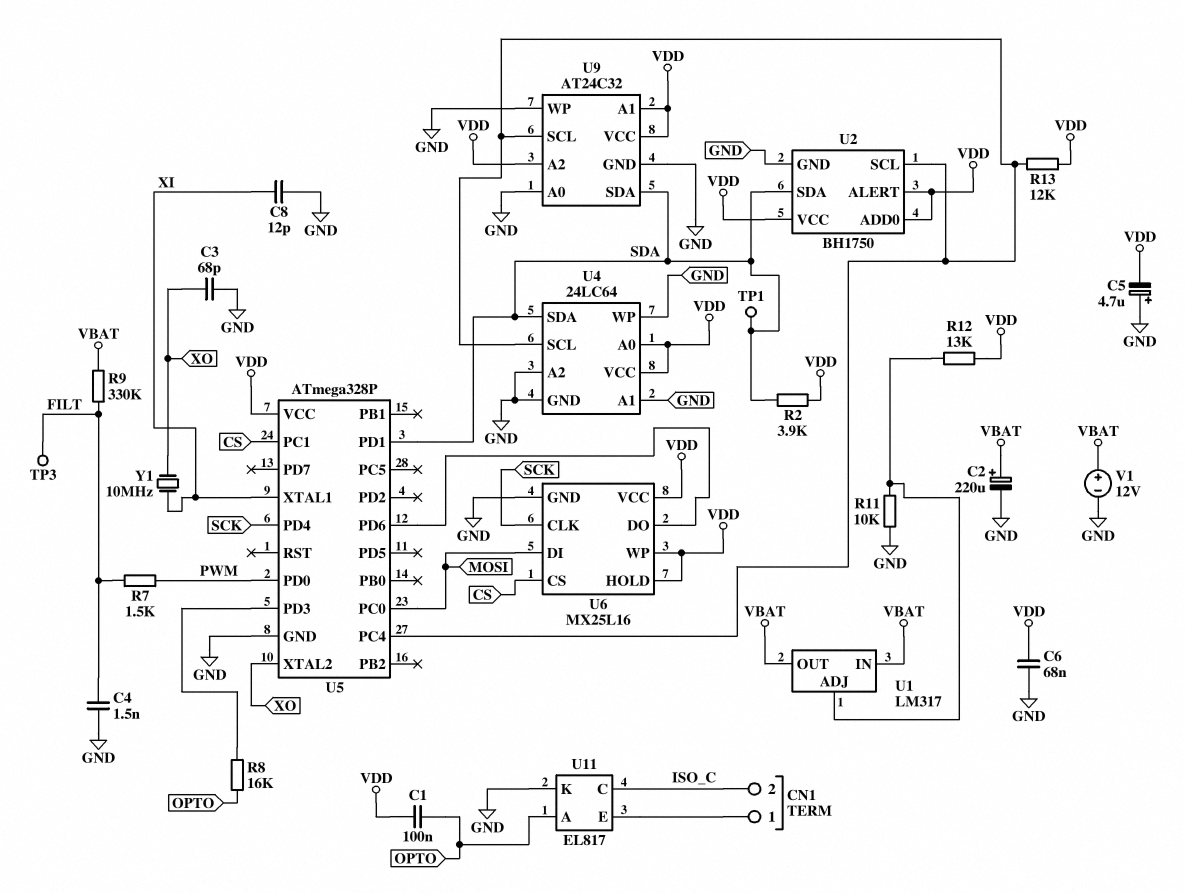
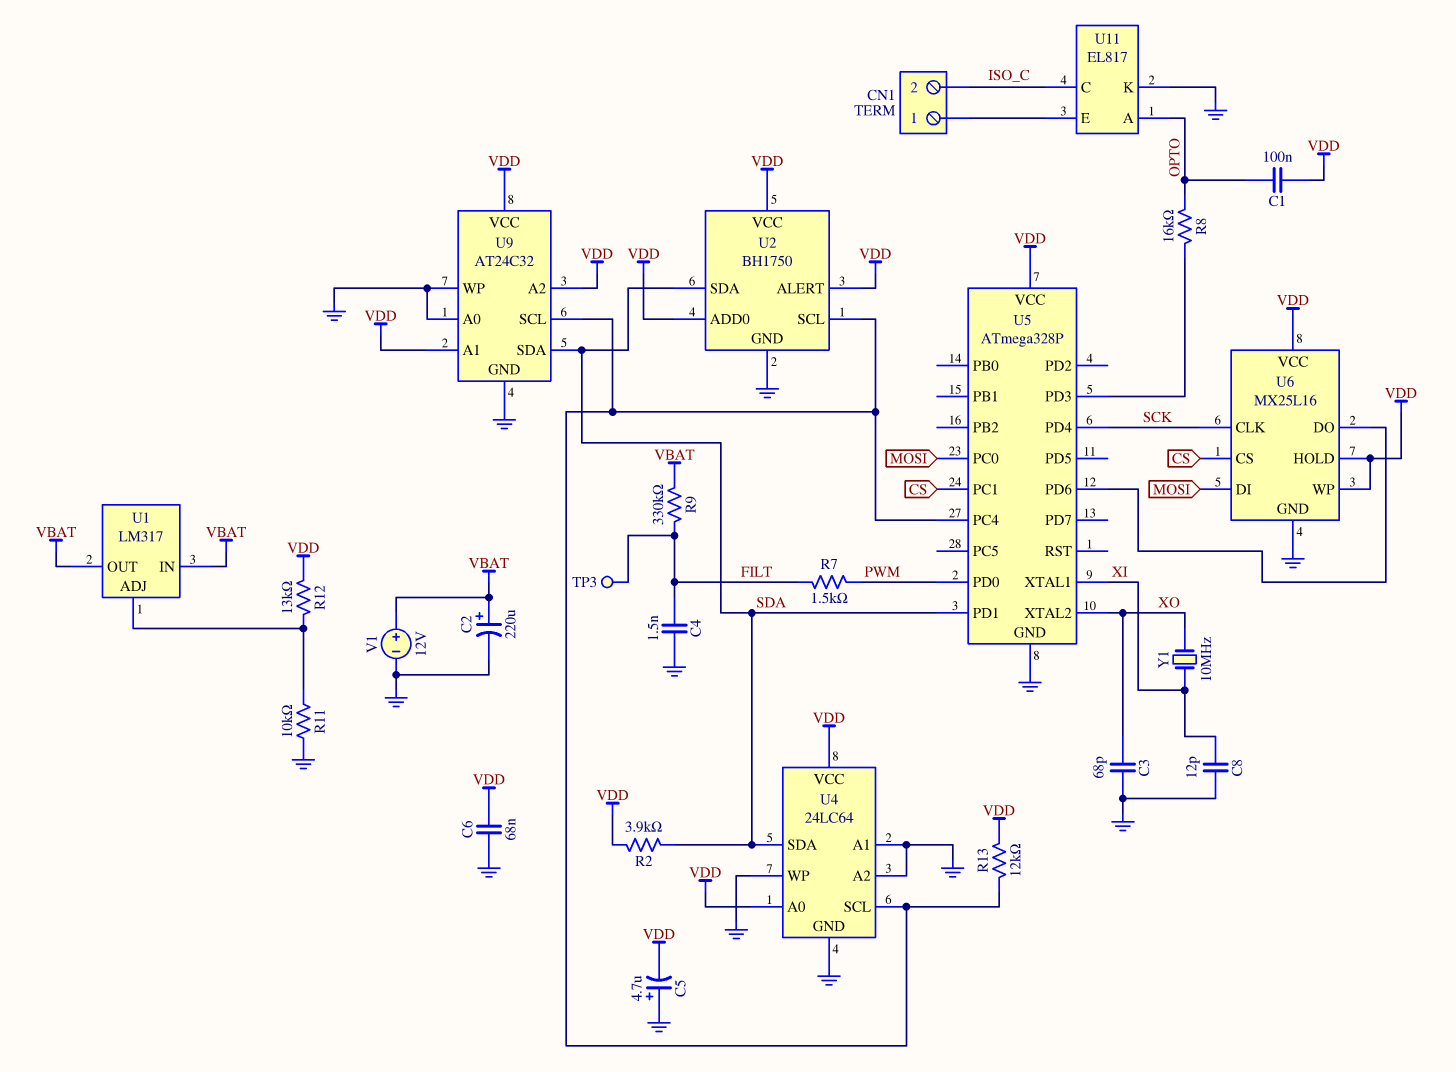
TP1: test point (SDA) -> none

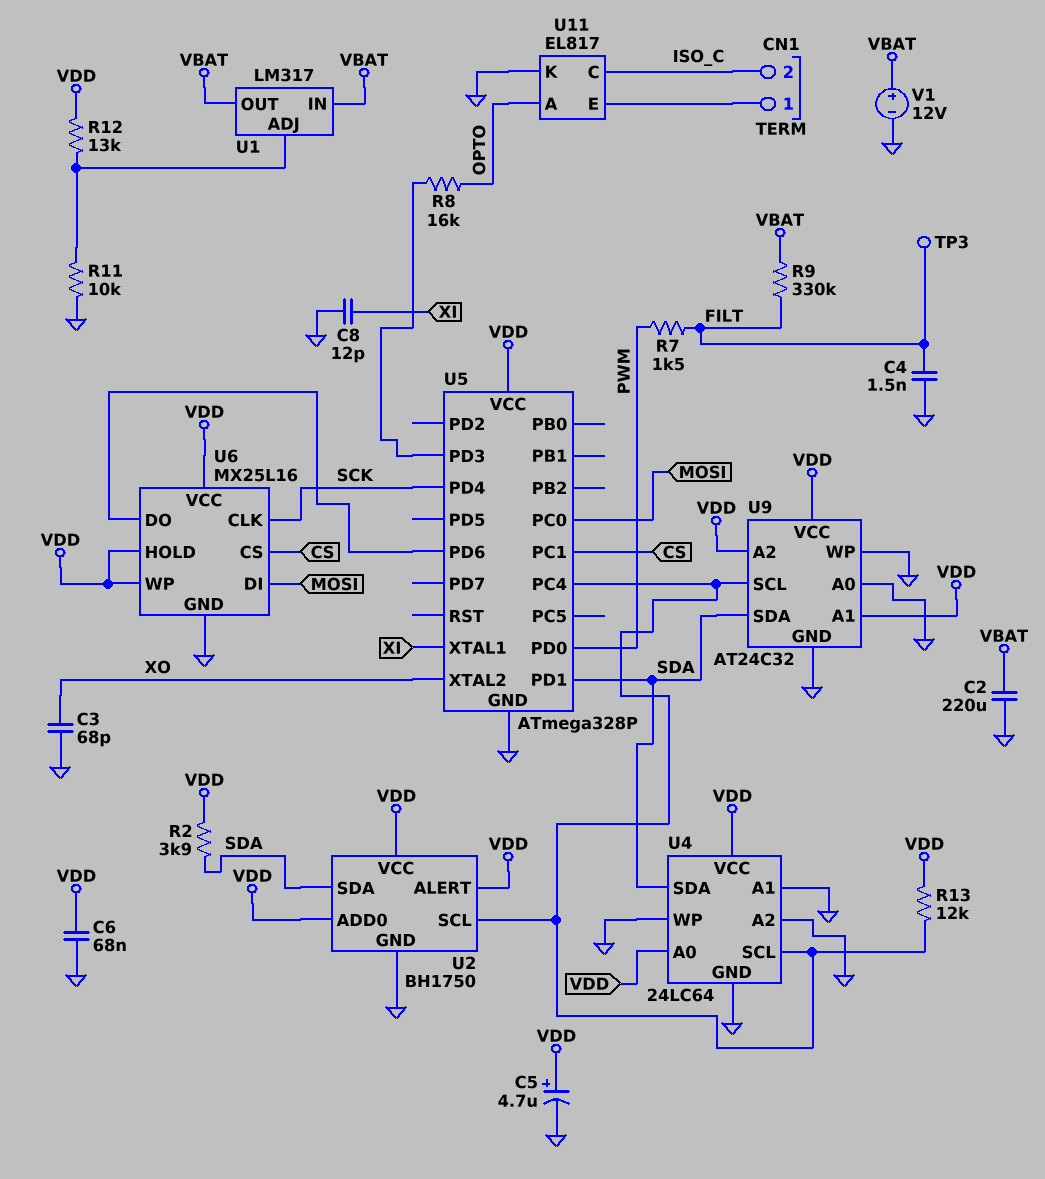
C1: 100nF (OPTO, VDD) -> none
C2: 220uF (plus VBAT, minus GND) -> 220uF (GND, VBAT)
C5: 4.7uF (plus GND, minus VDD) -> 4.7uF (plus VDD, minus GND)
Y1: 10MHz (XI, XO) -> none

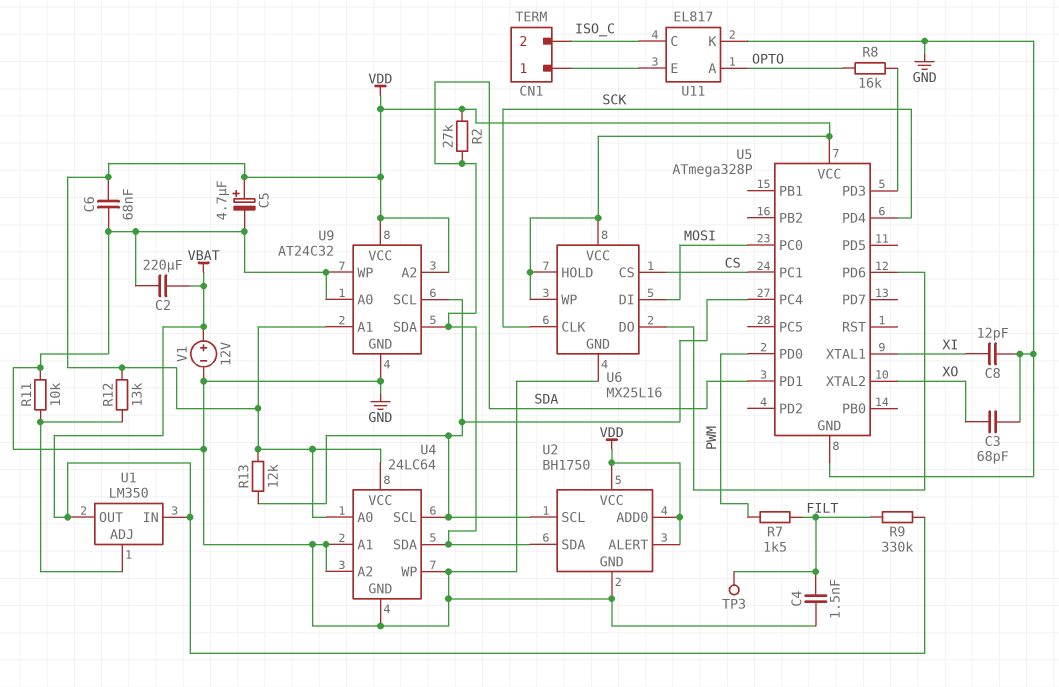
R2: 3.9k (SDA, VDD) -> 27k (SDA, VDD)
U1: LM317 -> LM350

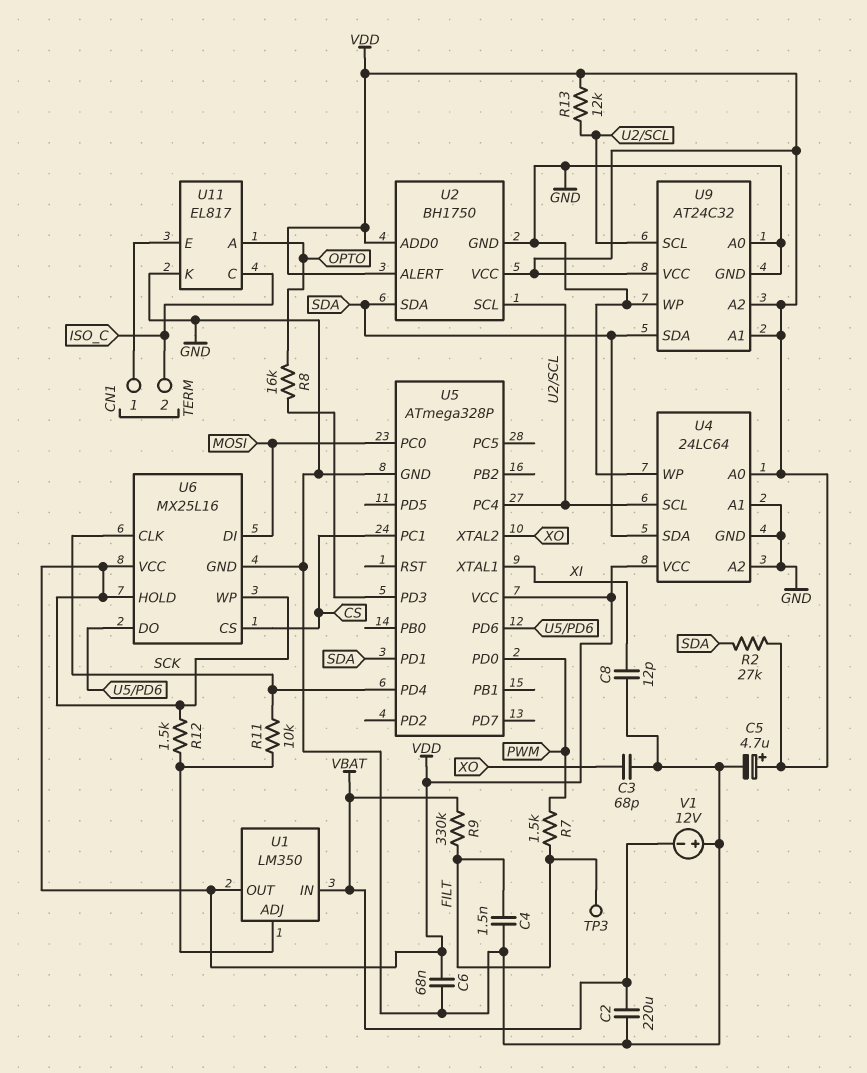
R11: 10k (GND, U1/ADJ) -> 10k (SCK, U1/ADJ)
R12: 13k (U1/ADJ, VDD) -> 1.5k (U1/ADJ, VDD)
U1 pin OUT: VBAT -> VDD
V1: 12V (plus VBAT, minus GND) -> 12V (plus GND, minus VBAT)

